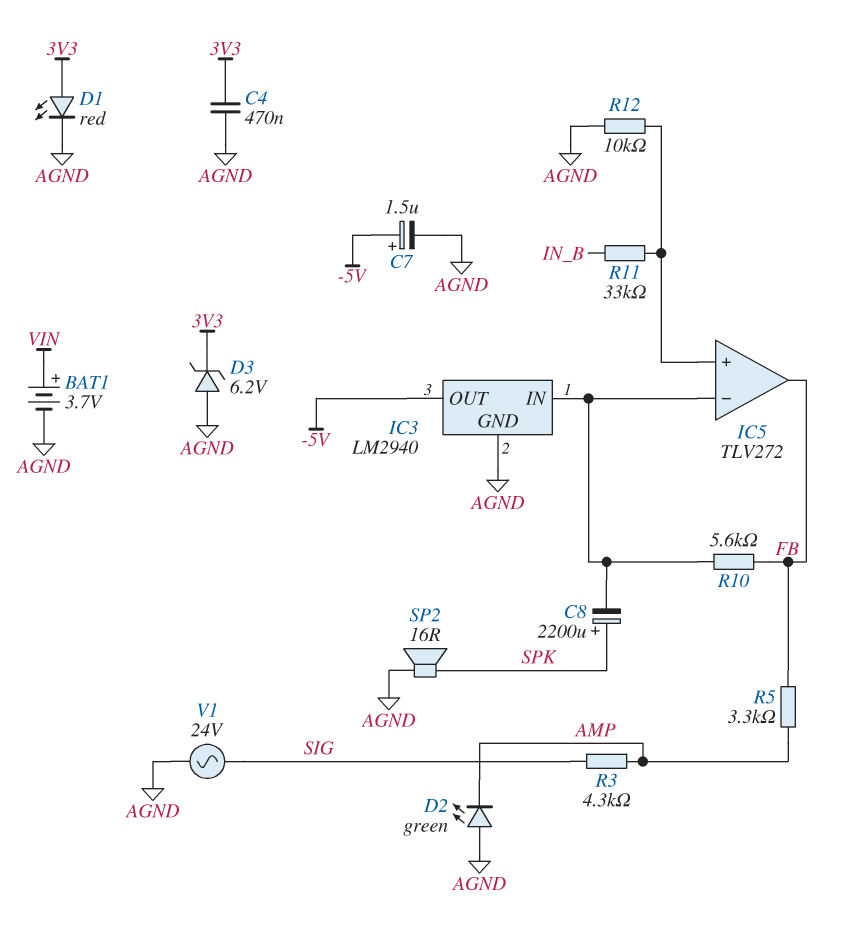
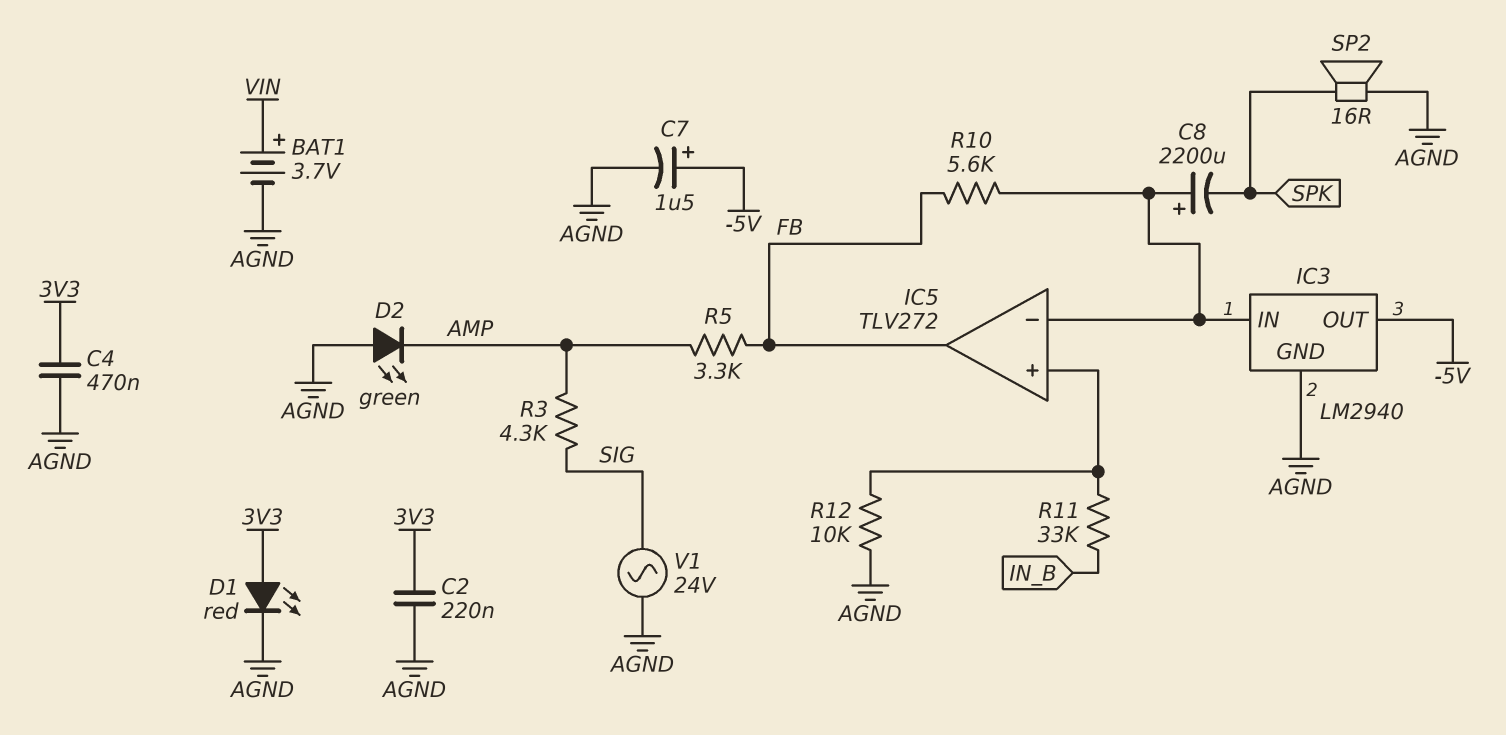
C2: none -> 220nF (3V3, AGND)
C8: 2200uF (plus SPK, minus IC3/IN) -> 2200uF (plus IC3/IN, minus SPK)
D3: zener 6.2V (A AGND, K 3V3) -> none

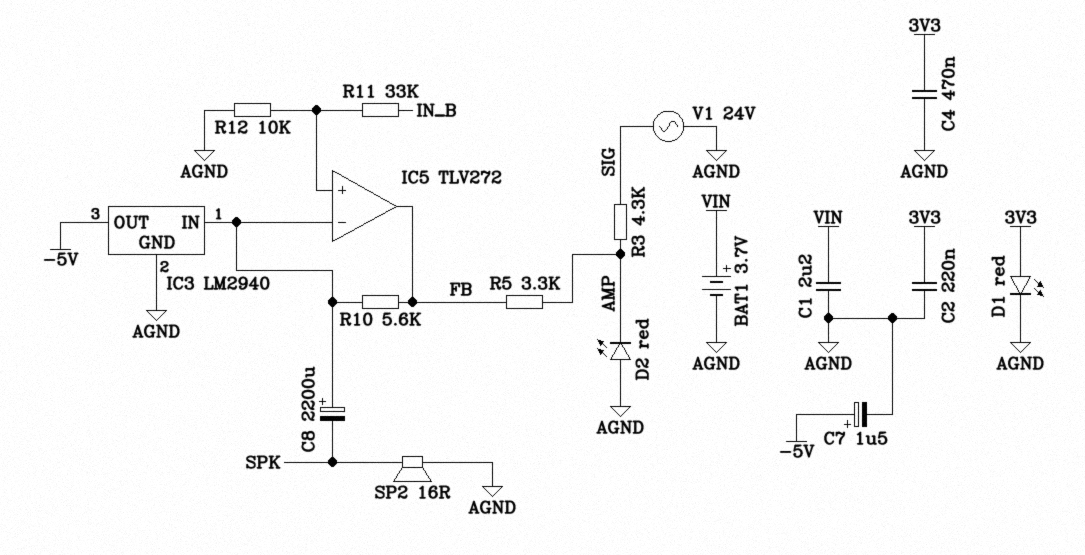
C1: none -> 2.2uF (AGND, VIN)
D2: LED green (A AGND, K AMP) -> LED red (A AGND, K AMP)

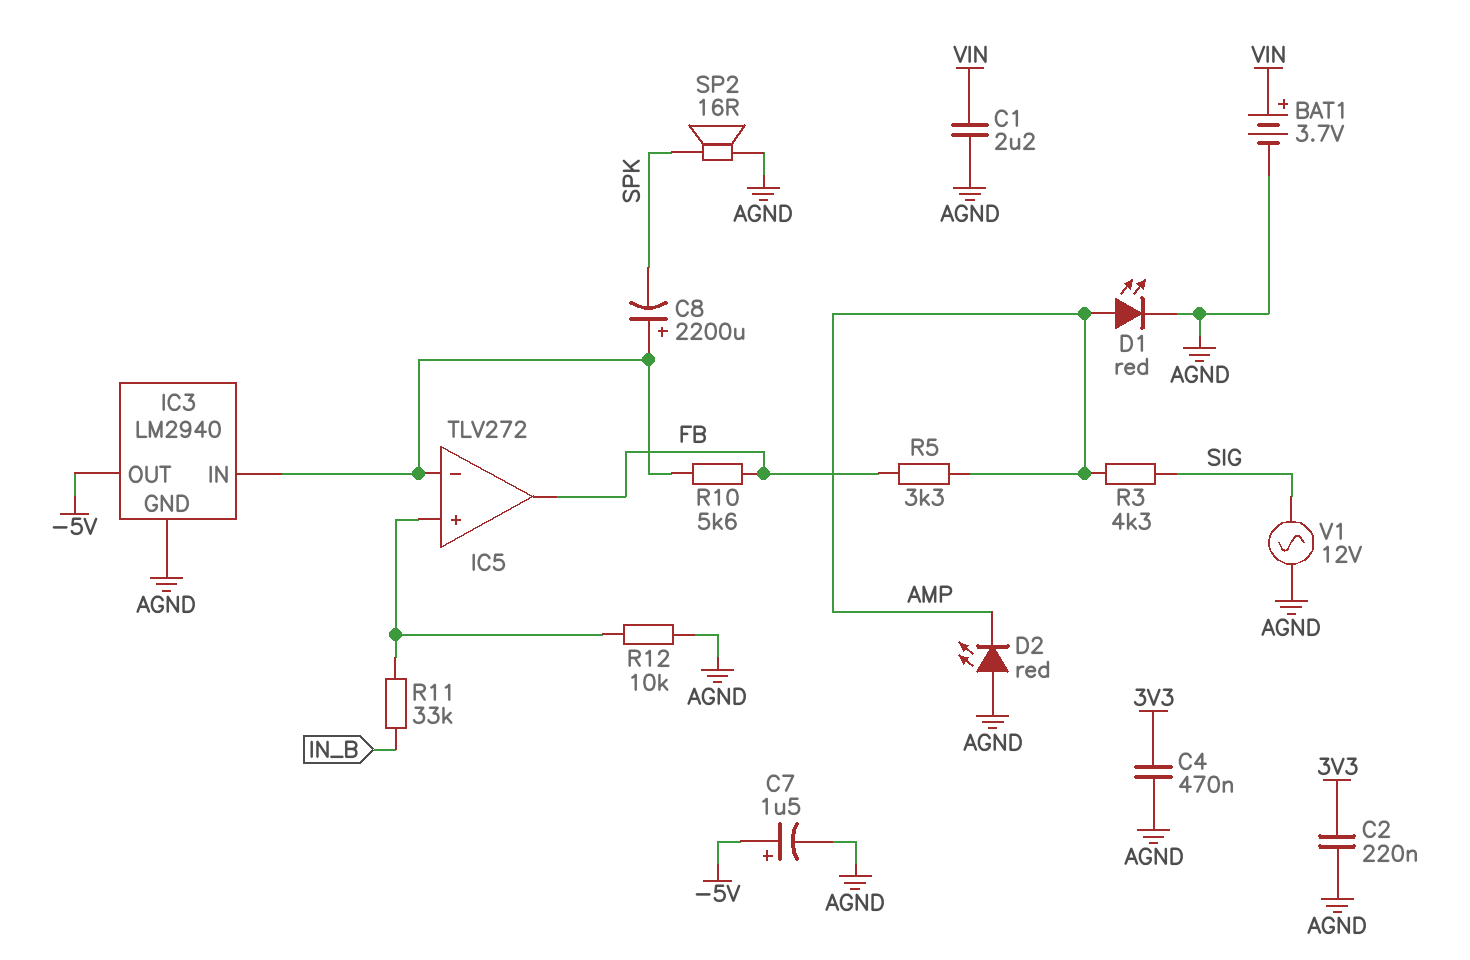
D1: LED red (A 3V3, K AGND) -> LED red (A AMP, K AGND)
V1: AC 24V (AGND, SIG) -> AC 12V (AGND, SIG)

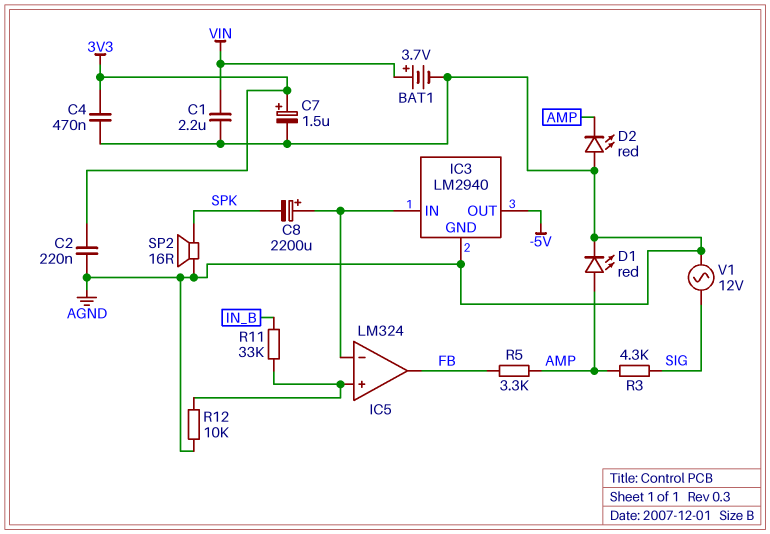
C7: 1.5uF (plus -5V, minus AGND) -> 1.5uF (plus 3V3, minus AGND)
IC5: TLV272 -> LM324
R10: 5.6k (FB, IC3/IN) -> none

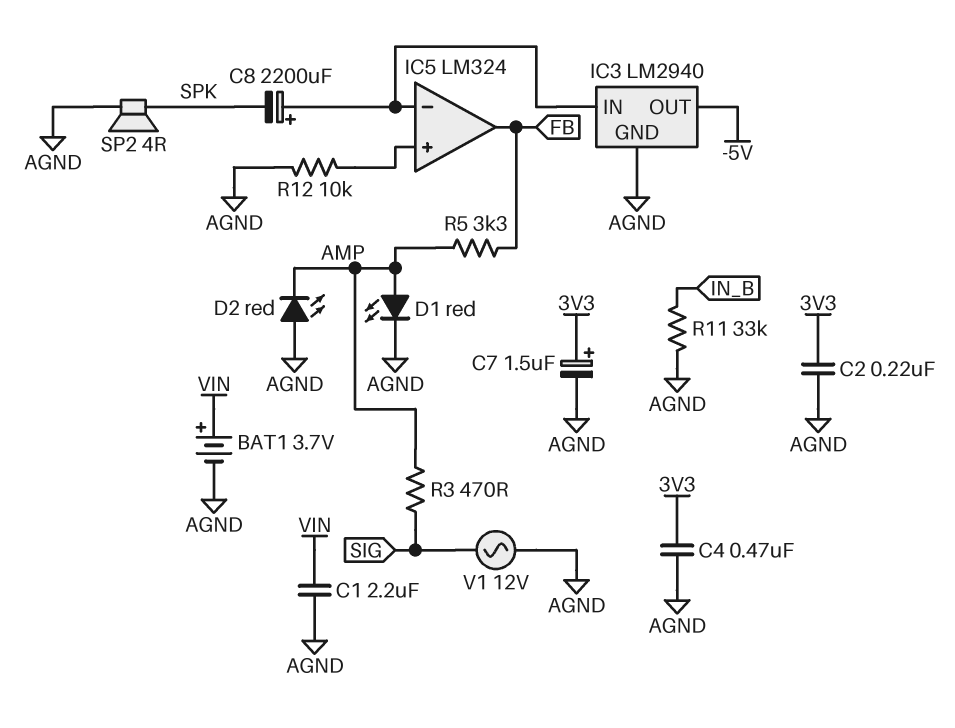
R3: 4.3k (AMP, SIG) -> 470 (AMP, SIG)
R11: 33k (IC5/in+, IN_B) -> 33k (AGND, IN_B)
SP2: speaker 16R (AGND, SPK) -> speaker 4R (AGND, SPK)

